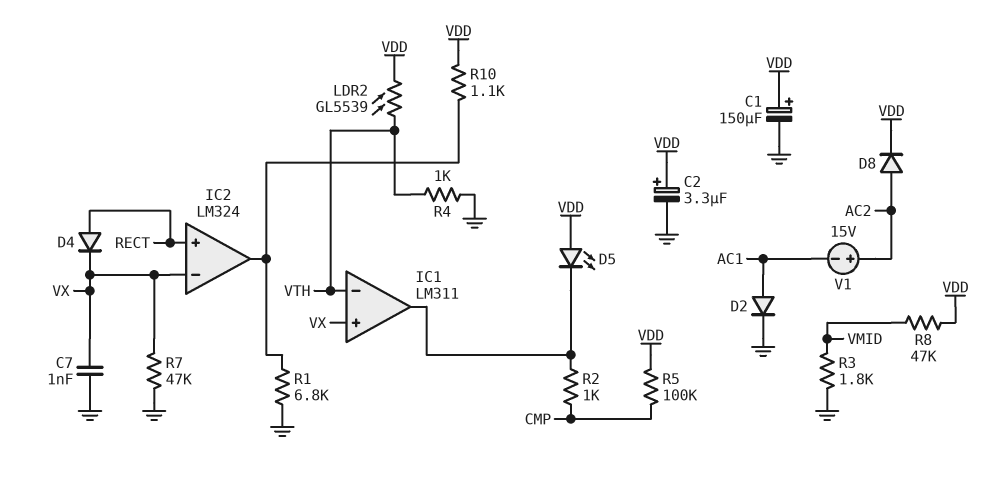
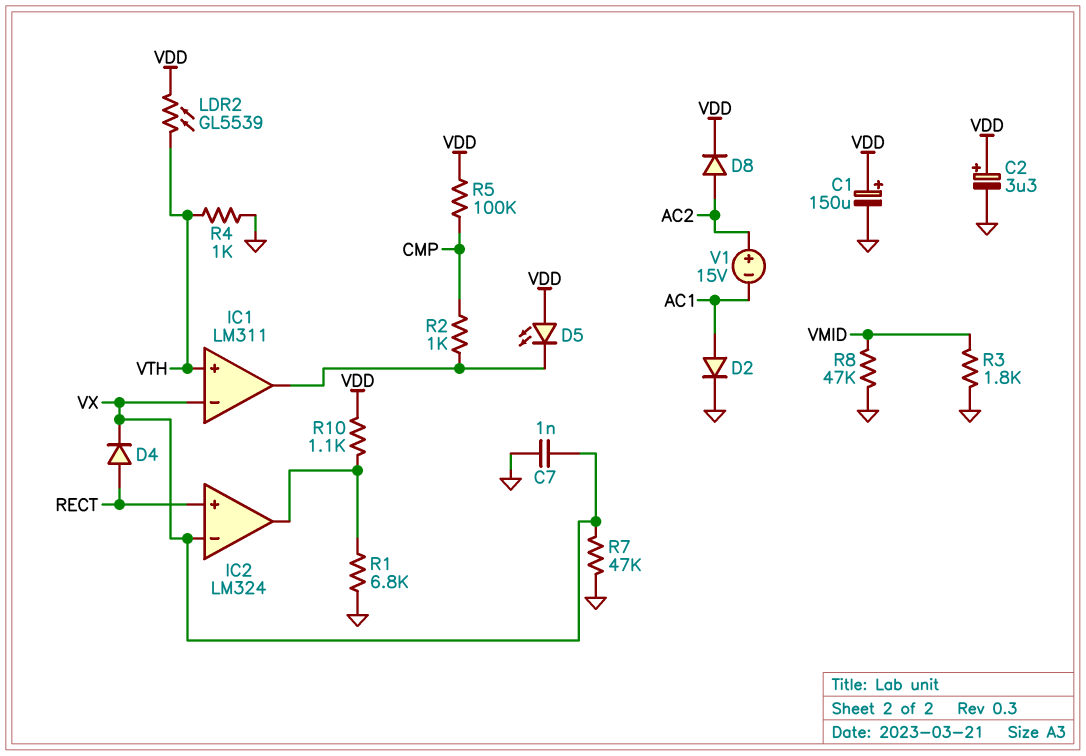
IC1 pin in+: VX -> VTH
IC1 pin in-: VTH -> VX
R8: 47k (VDD, VMID) -> 47k (GND, VMID)

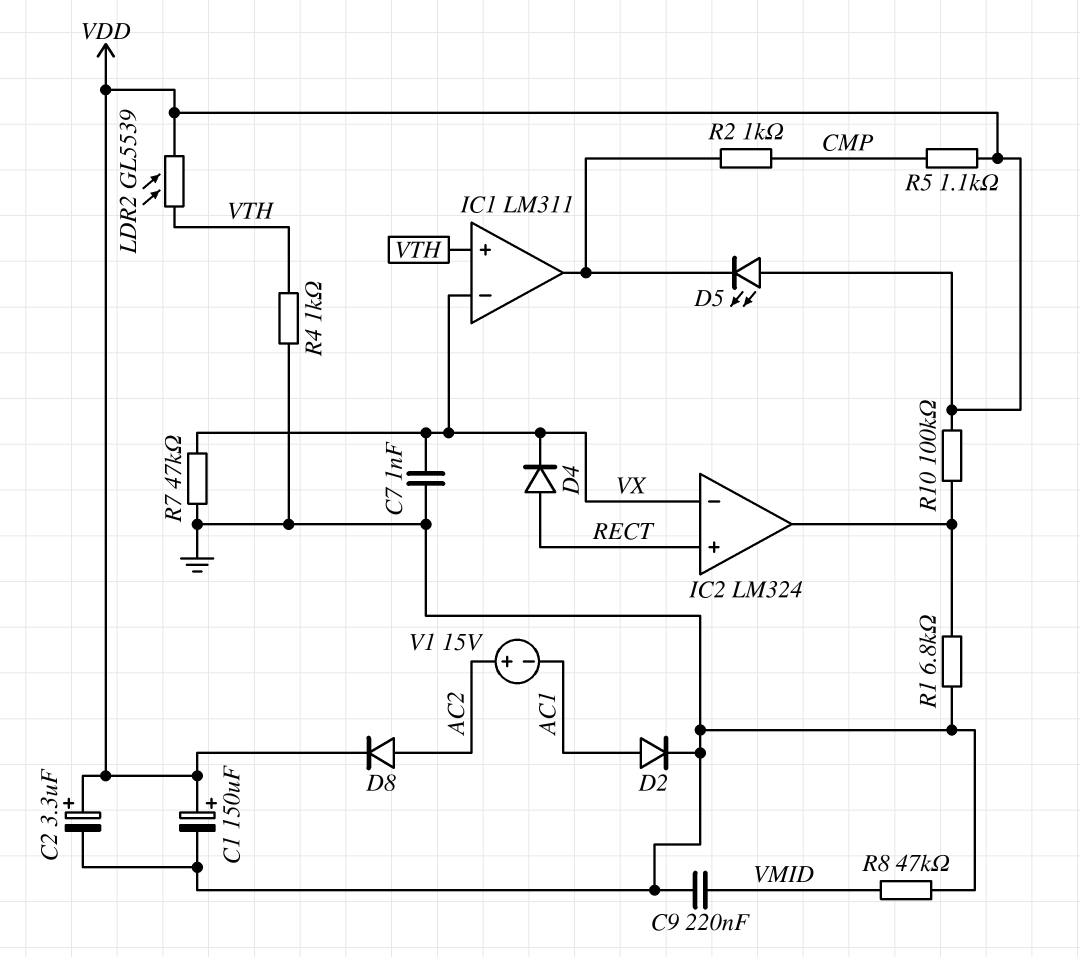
C9: none -> 220nF (GND, VMID)
R3: 1.8k (GND, VMID) -> none
R5: 100k (CMP, VDD) -> 1.1k (CMP, VDD)
R10: 1.1k (IC2/out, VDD) -> 100k (IC2/out, VDD)

